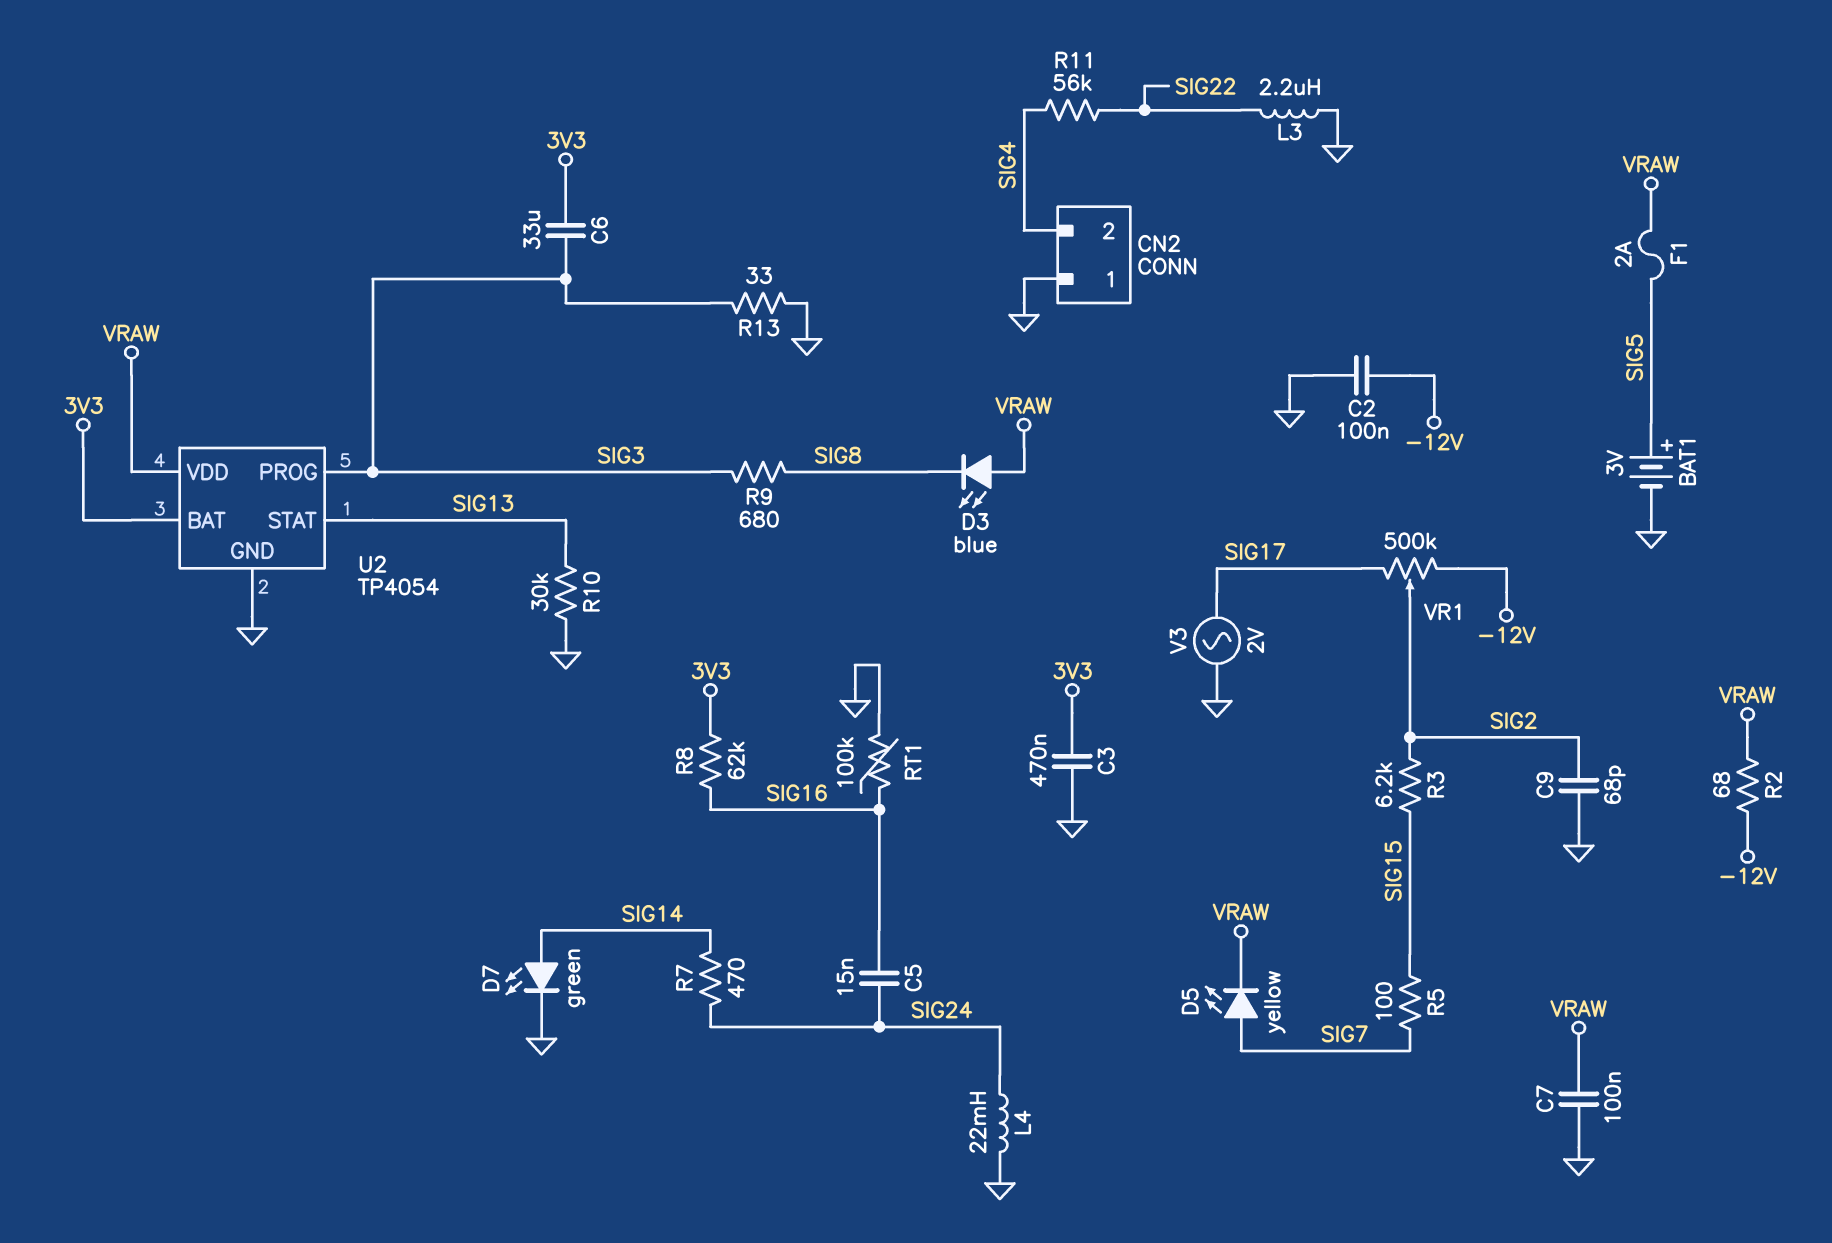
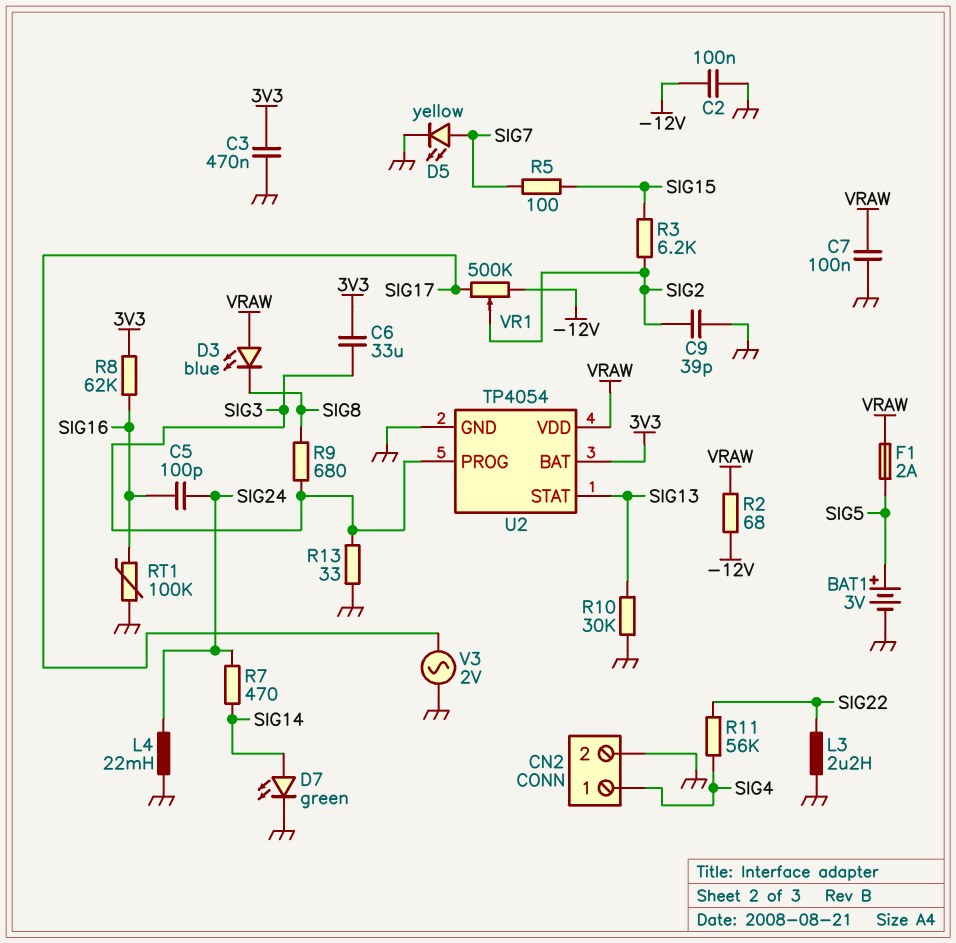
C5: 15nF (SIG16, SIG24) -> 100pF (SIG16, SIG24)
C9: 68pF (GND, SIG2) -> 39pF (GND, SIG2)
CN2 pin 1: GND -> SIG4
CN2 pin 2: SIG4 -> GND
D5: LED yellow (A SIG7, K VRAW) -> LED yellow (A SIG7, K GND)

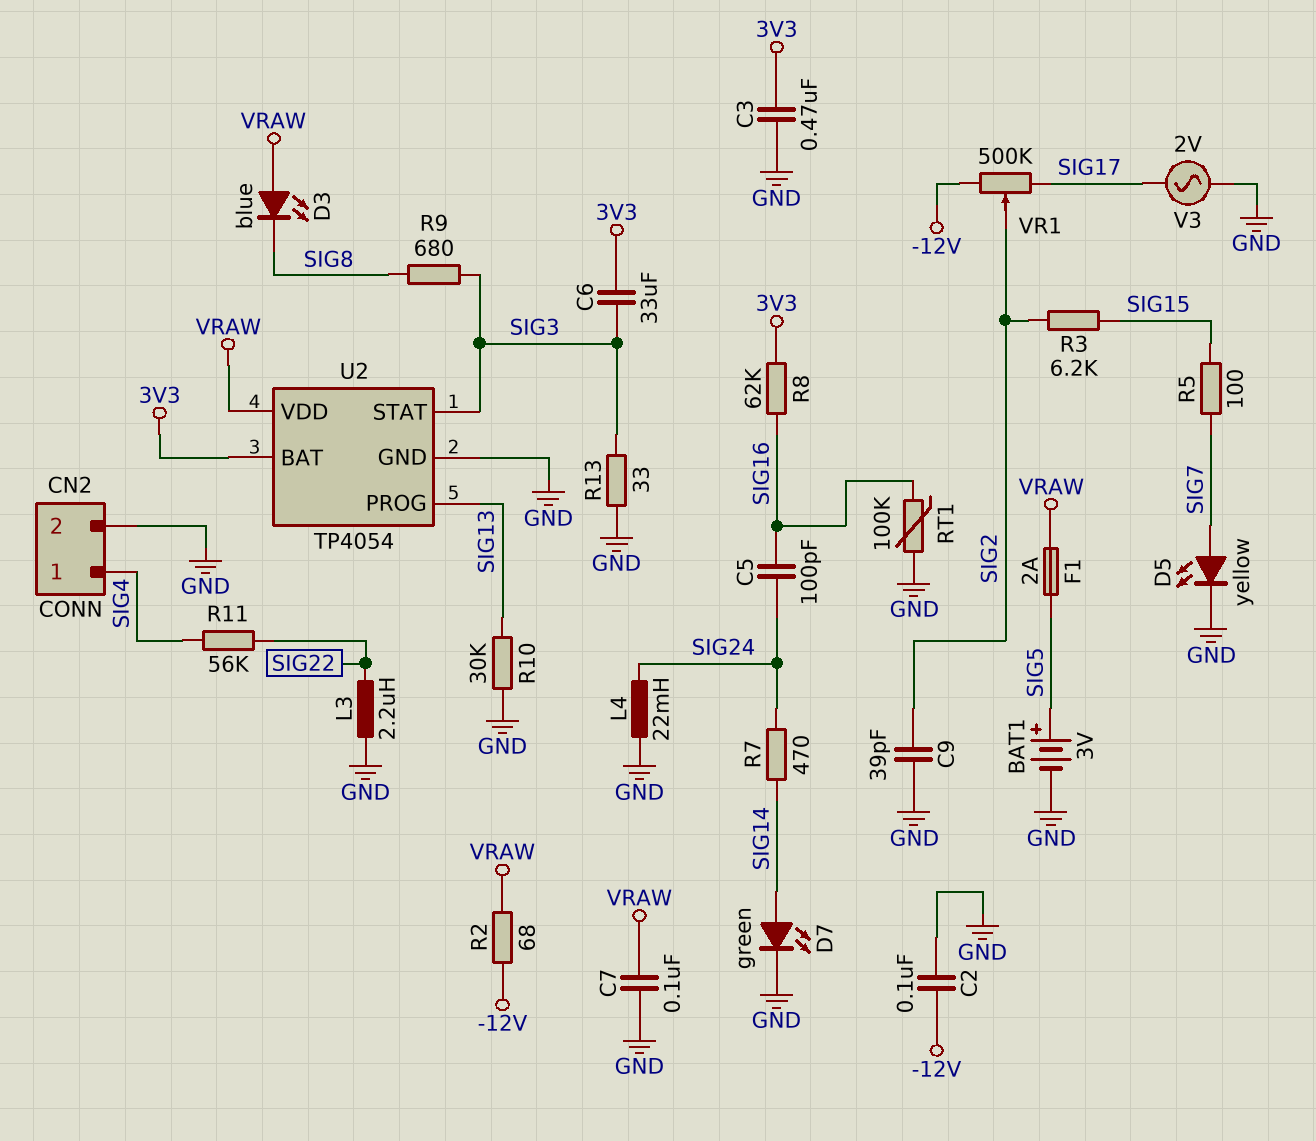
U2 pin PROG: SIG3 -> SIG13
U2 pin STAT: SIG13 -> SIG3

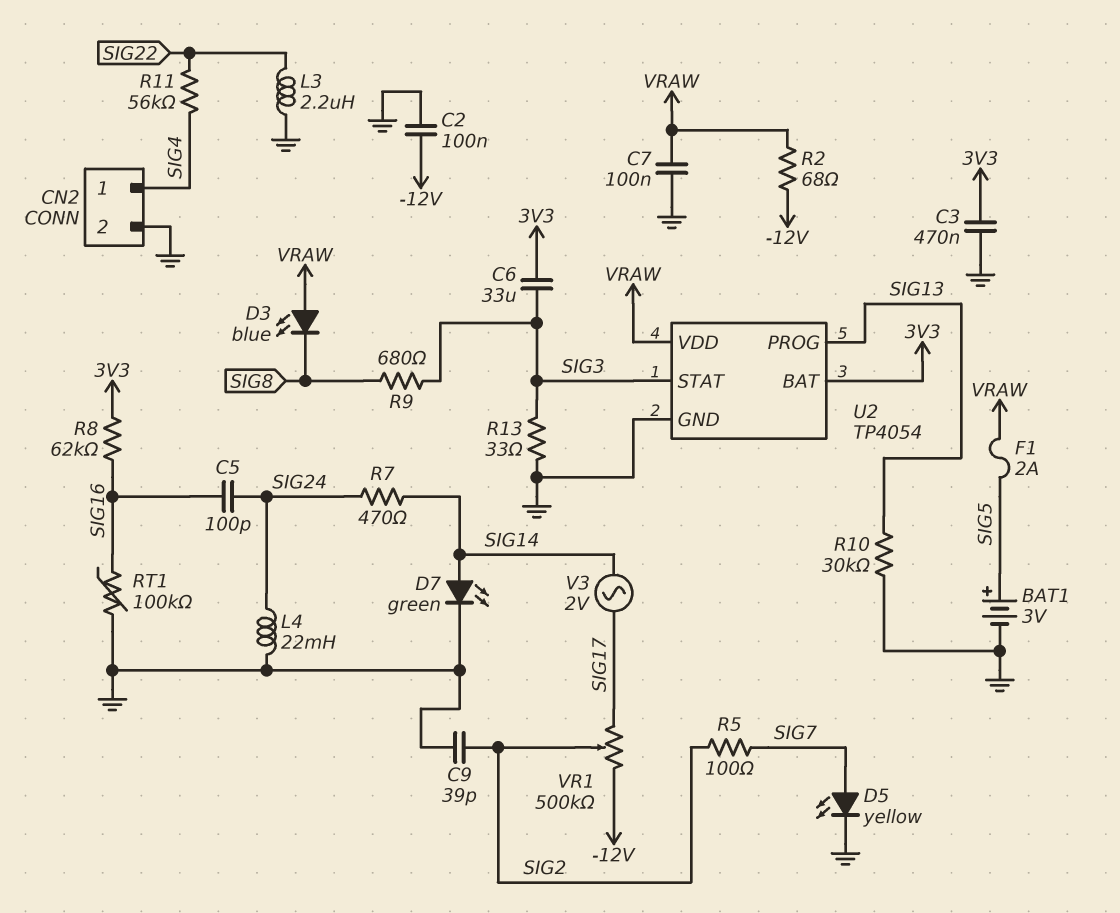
R3: 6.2k (SIG2, SIG15) -> none
R5: 100 (SIG7, SIG15) -> 100 (SIG2, SIG7)
V3: AC 2V (GND, SIG17) -> AC 2V (SIG14, SIG17)

